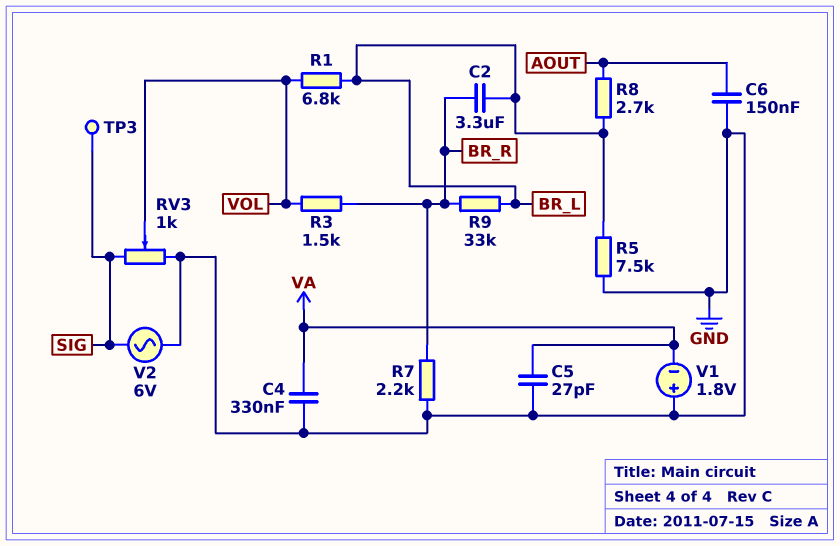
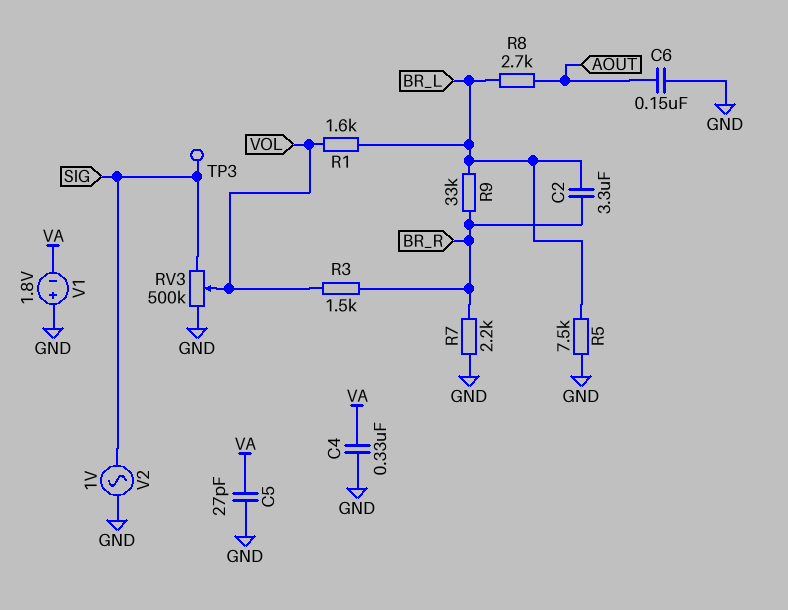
R1: 6.8k (BR_L, VOL) -> 1.6k (BR_L, VOL)
RV3: 1k (GND, SIG, wiper VOL) -> 500k (GND, SIG, wiper VOL)
V2: AC 6V (GND, SIG) -> AC 1V (GND, SIG)

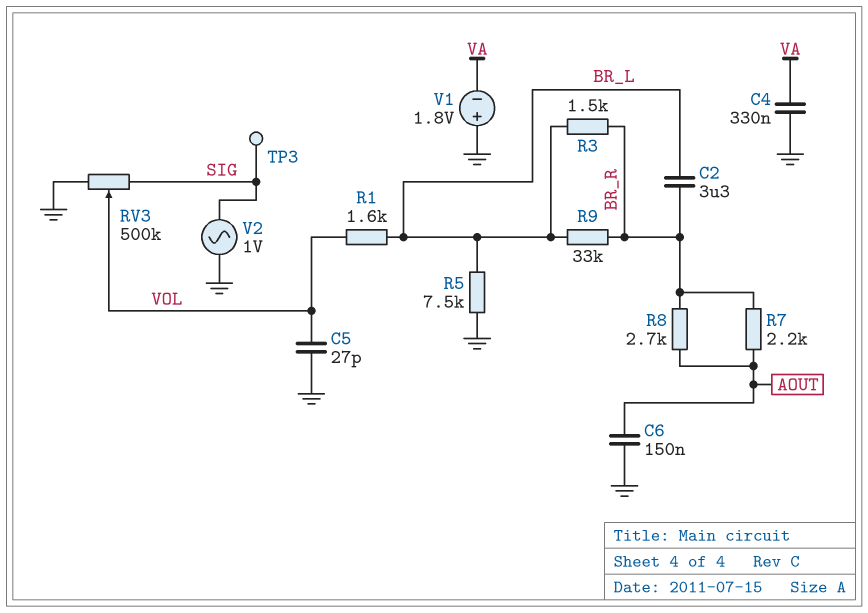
C5: 27pF (GND, VA) -> 27pF (GND, VOL)
R3: 1.5k (BR_R, VOL) -> 1.5k (BR_L, BR_R)
R7: 2.2k (BR_R, GND) -> 2.2k (AOUT, BR_R)
R8: 2.7k (AOUT, BR_L) -> 2.7k (AOUT, BR_R)

